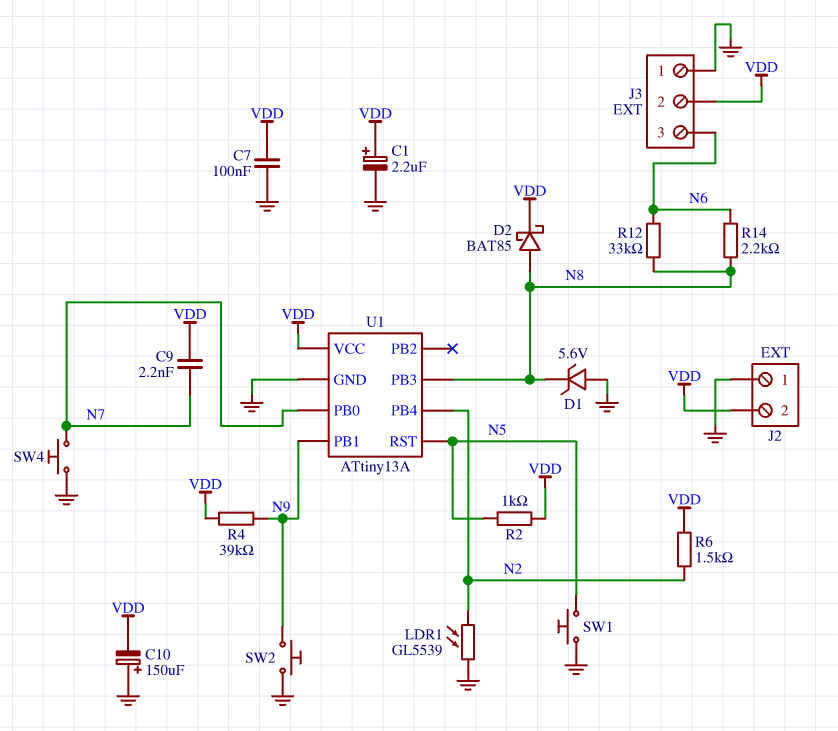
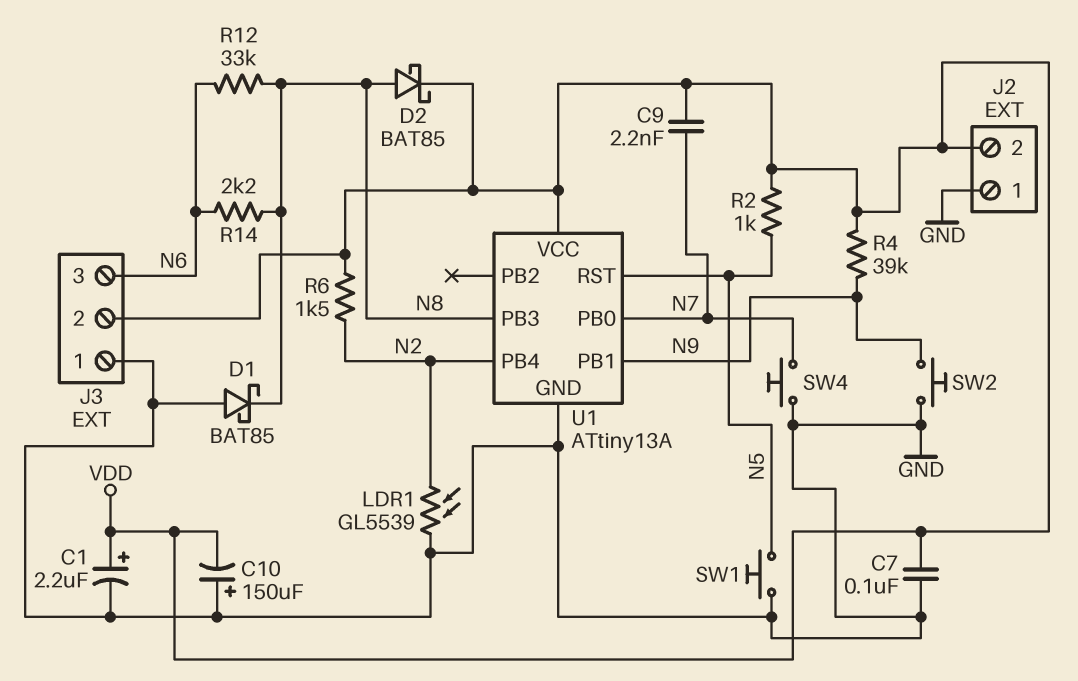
D1: zener 5.6V (A GND, K N8) -> schottky BAT85 (A GND, K N8)

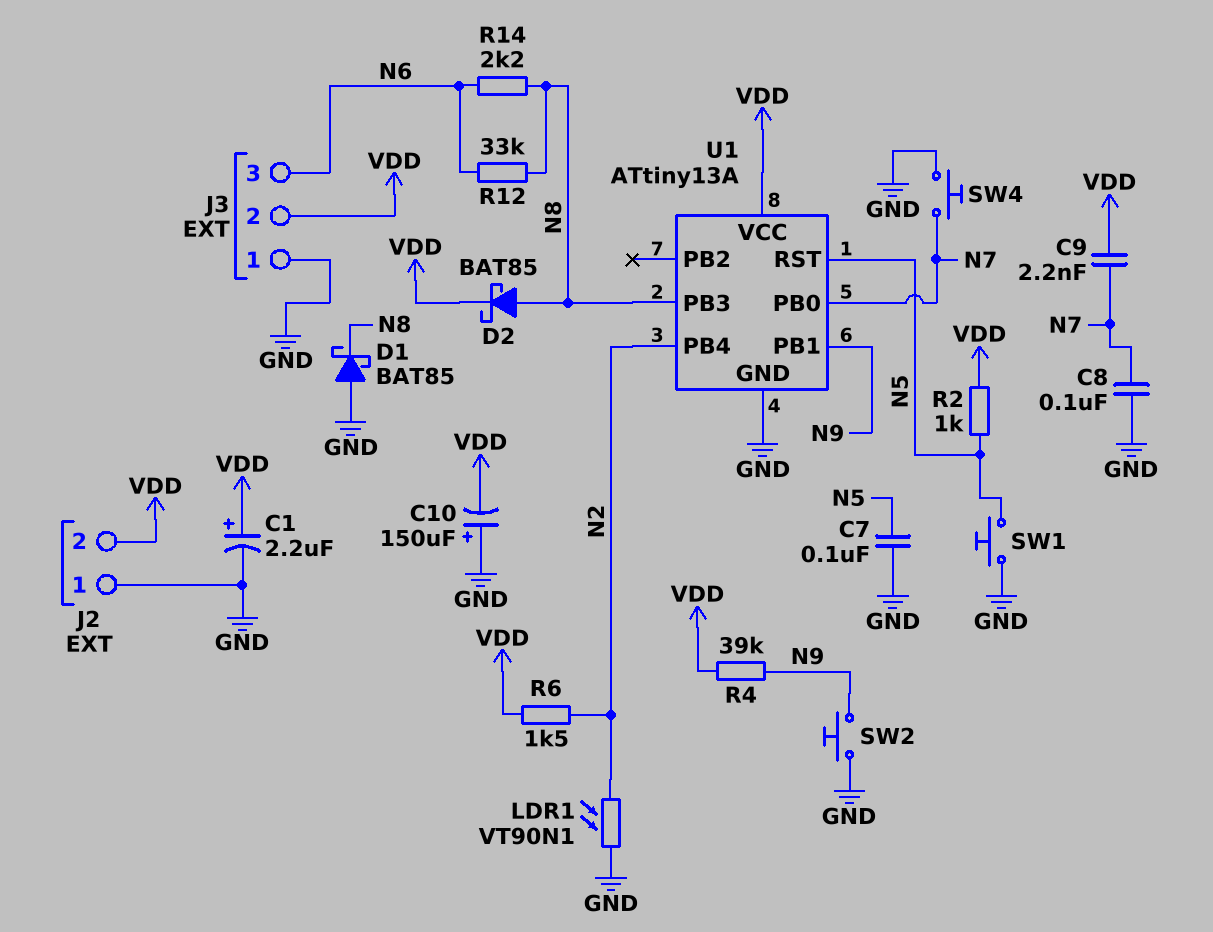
C7: 100nF (GND, VDD) -> 100nF (GND, N5)
C8: none -> 100nF (GND, N7)
LDR1: GL5539 (GND, N2) -> VT90N1 (GND, N2)

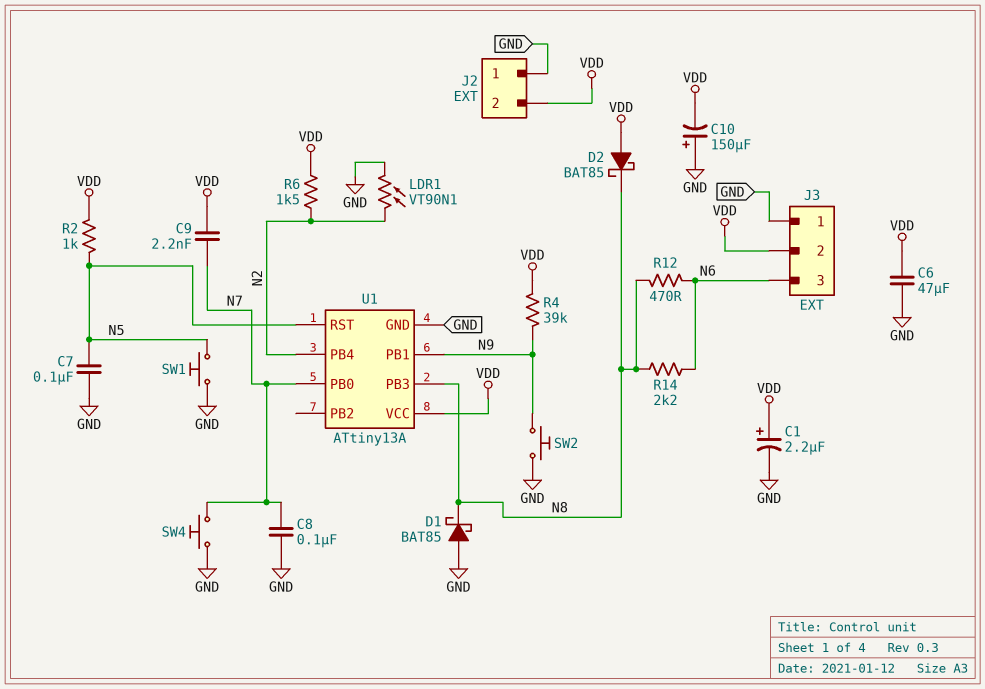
C6: none -> 47uF (GND, VDD)
D2: schottky BAT85 (A N8, K VDD) -> schottky BAT85 (A VDD, K N8)
R12: 33k (N6, N8) -> 470 (N6, N8)

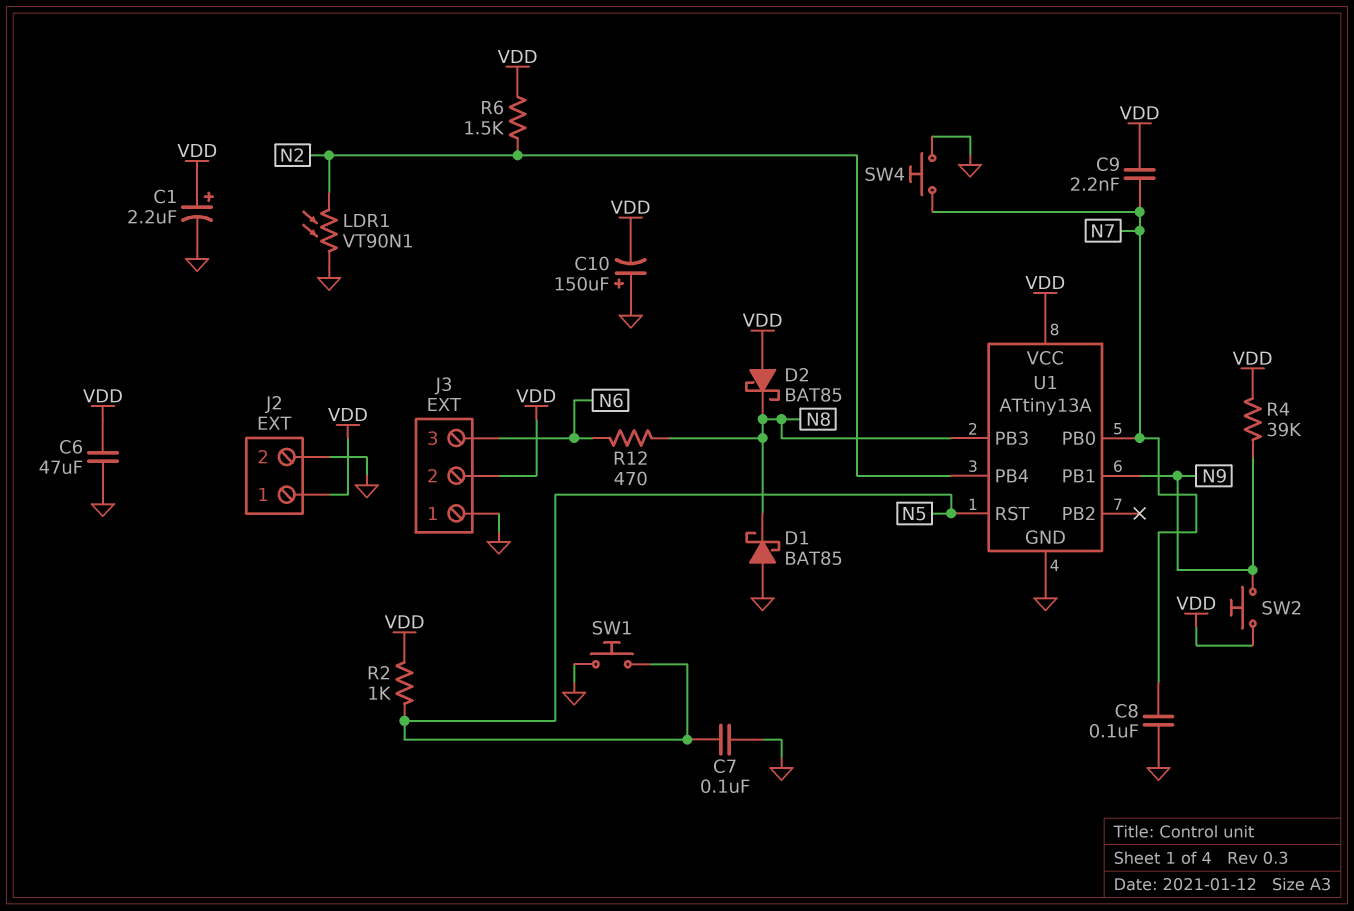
J2 pin 1: GND -> VDD
J2 pin 2: VDD -> GND
R14: 2.2k (N6, N8) -> none
SW2: button (GND, N9) -> button (N9, VDD)

